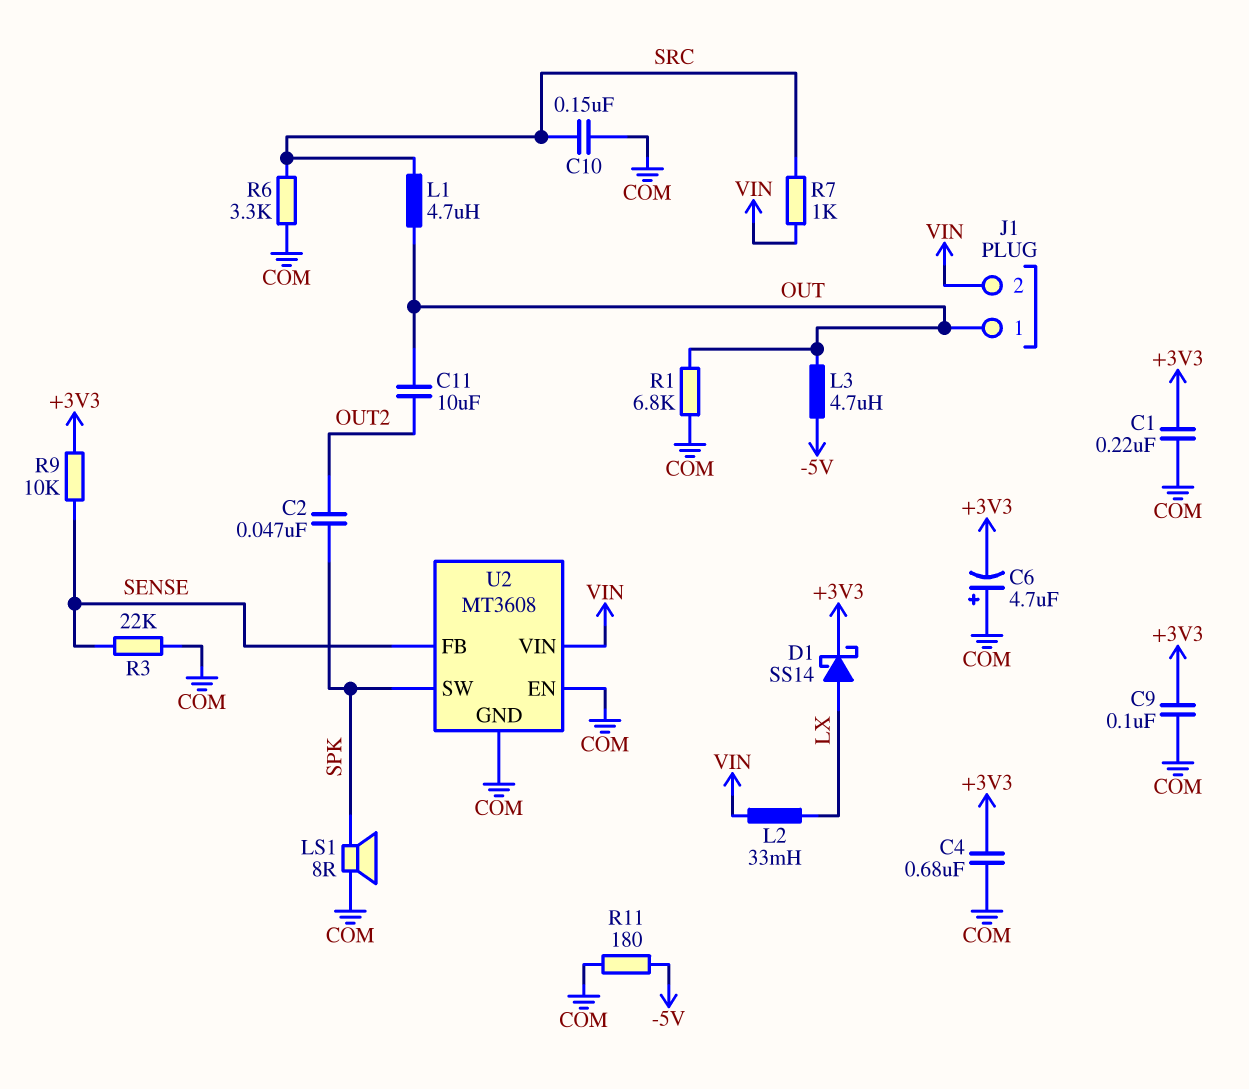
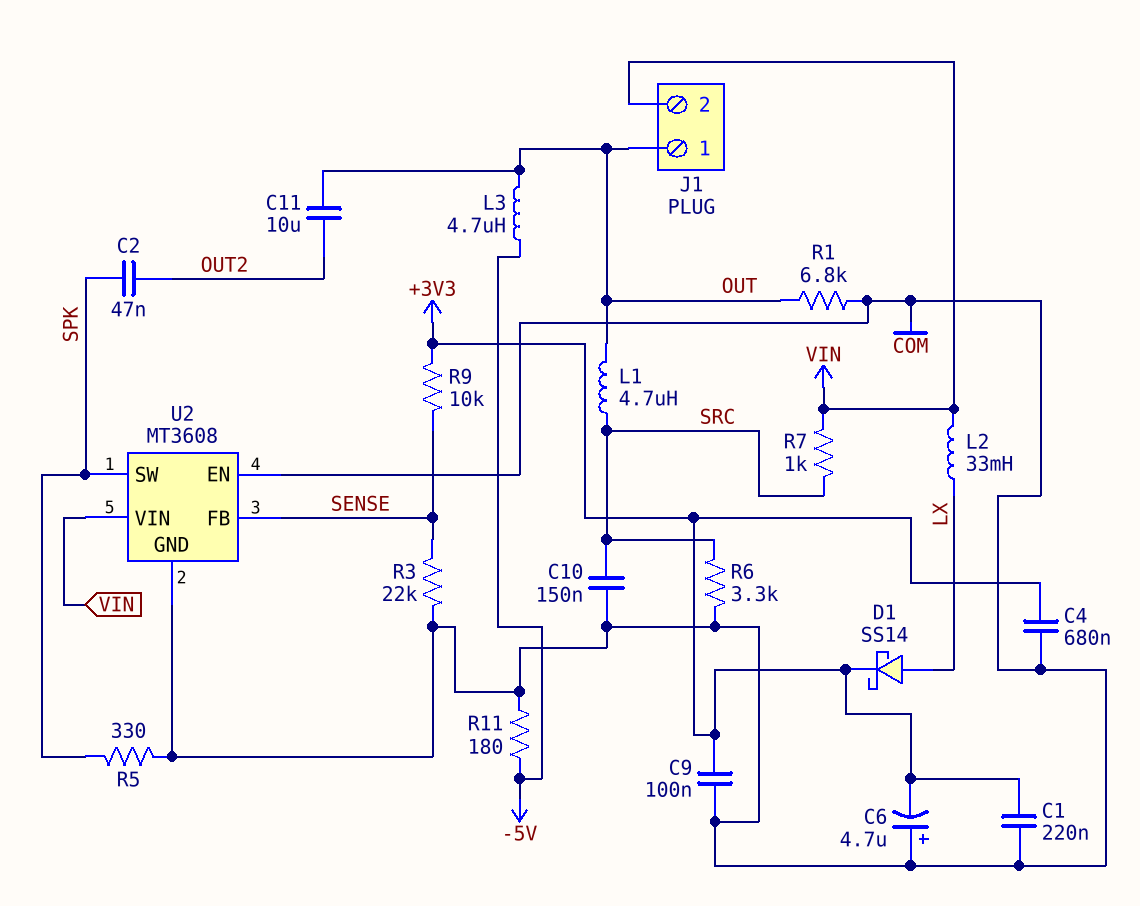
LS1: speaker 8R (COM, SPK) -> none
R5: none -> 330 (COM, SPK)

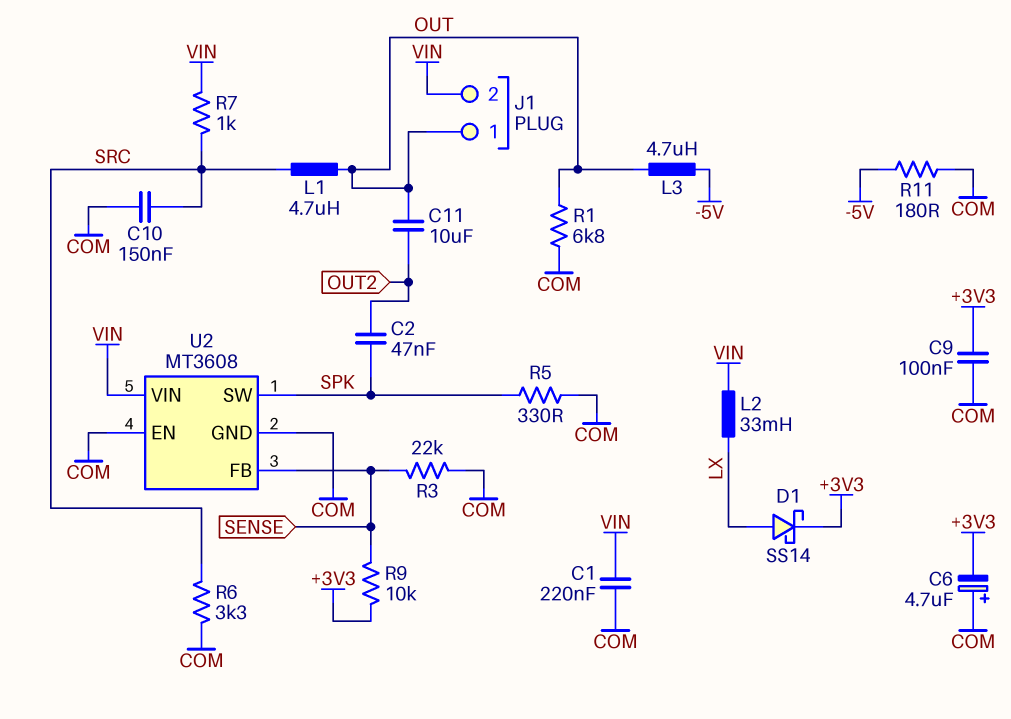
C1: 220nF (+3V3, COM) -> 220nF (COM, VIN)
C4: 680nF (+3V3, COM) -> none

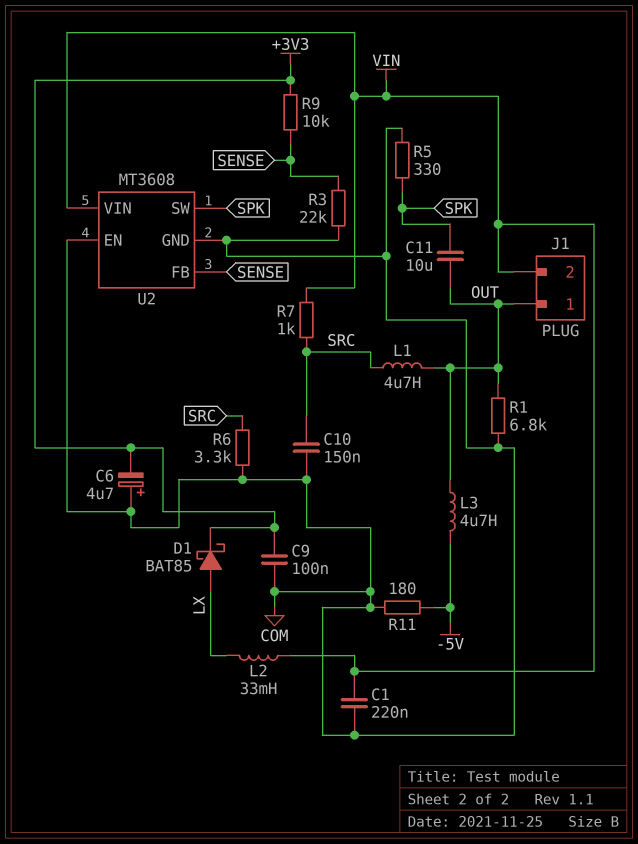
C2: 47nF (OUT2, SPK) -> none
C11: 10uF (OUT, OUT2) -> 10uF (OUT, SPK)
D1: schottky SS14 (A LX, K +3V3) -> schottky BAT85 (A LX, K +3V3)

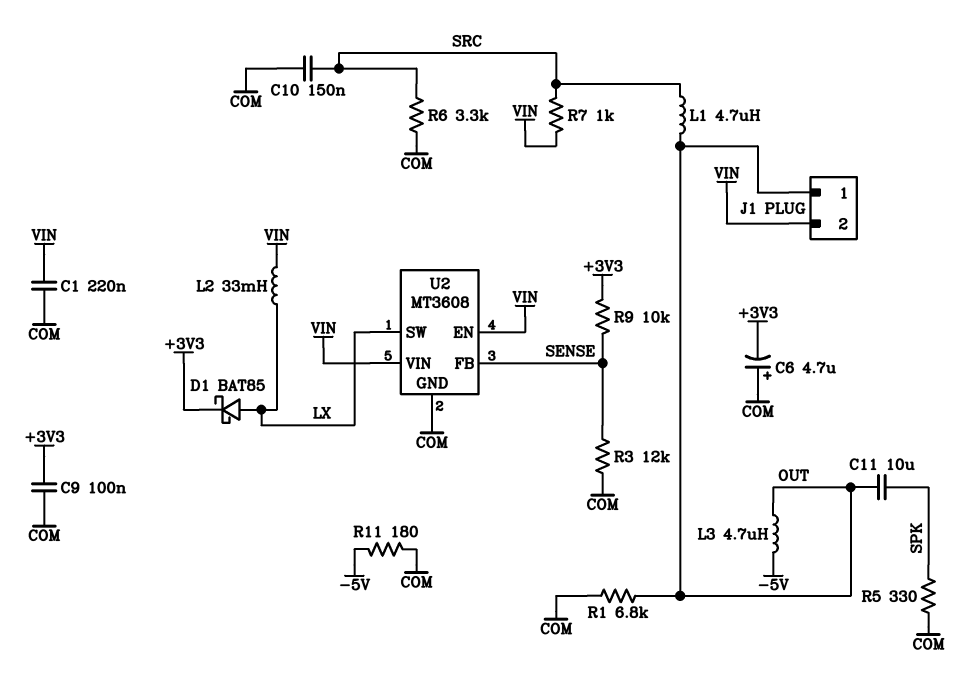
R3: 22k (COM, SENSE) -> 12k (COM, SENSE)
U2 pin EN: COM -> VIN
U2 pin SW: SPK -> LX

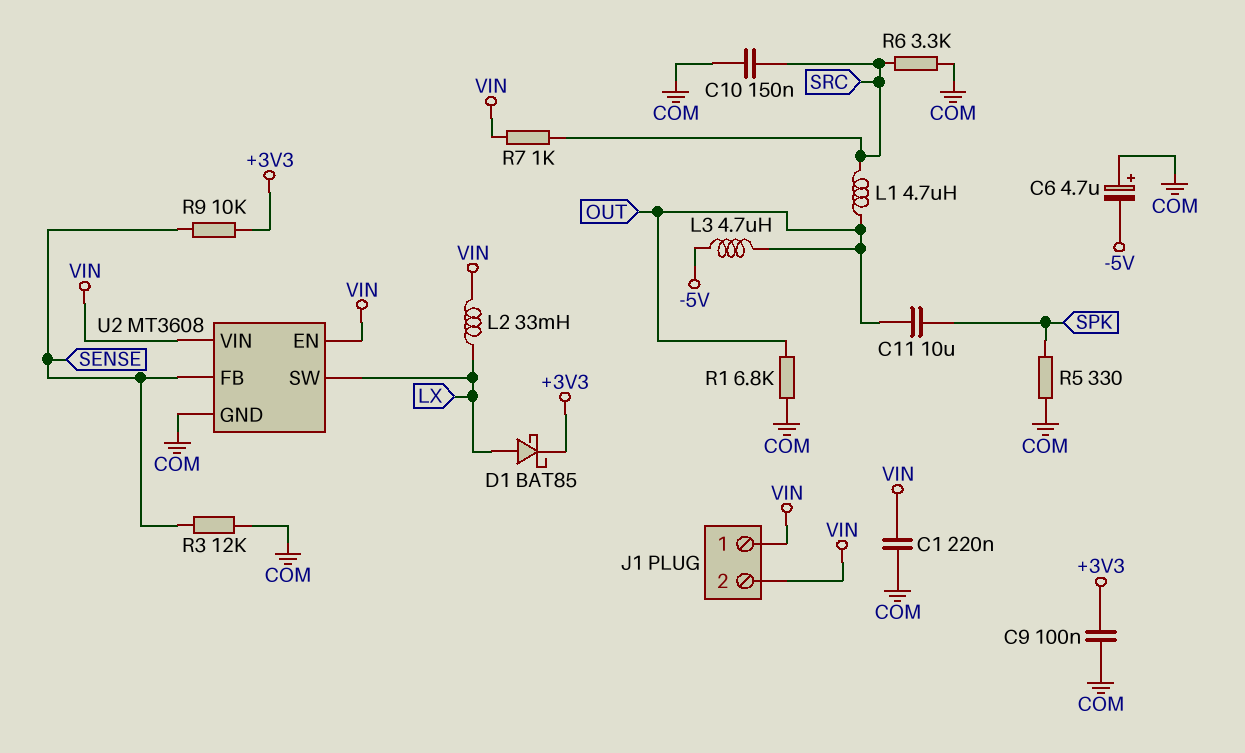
C6: 4.7uF (plus COM, minus +3V3) -> 4.7uF (plus COM, minus -5V)
J1 pin 1: OUT -> VIN
R11: 180 (-5V, COM) -> none

